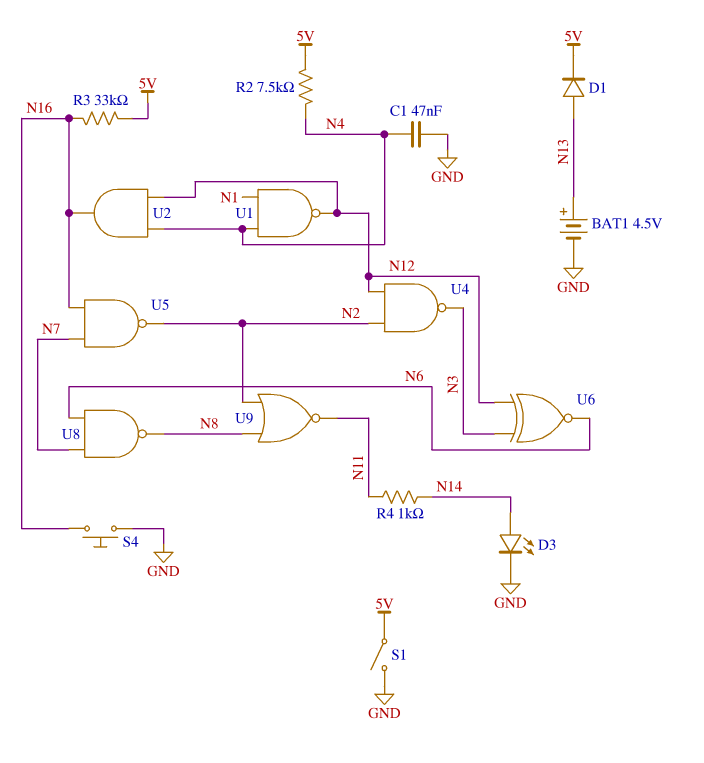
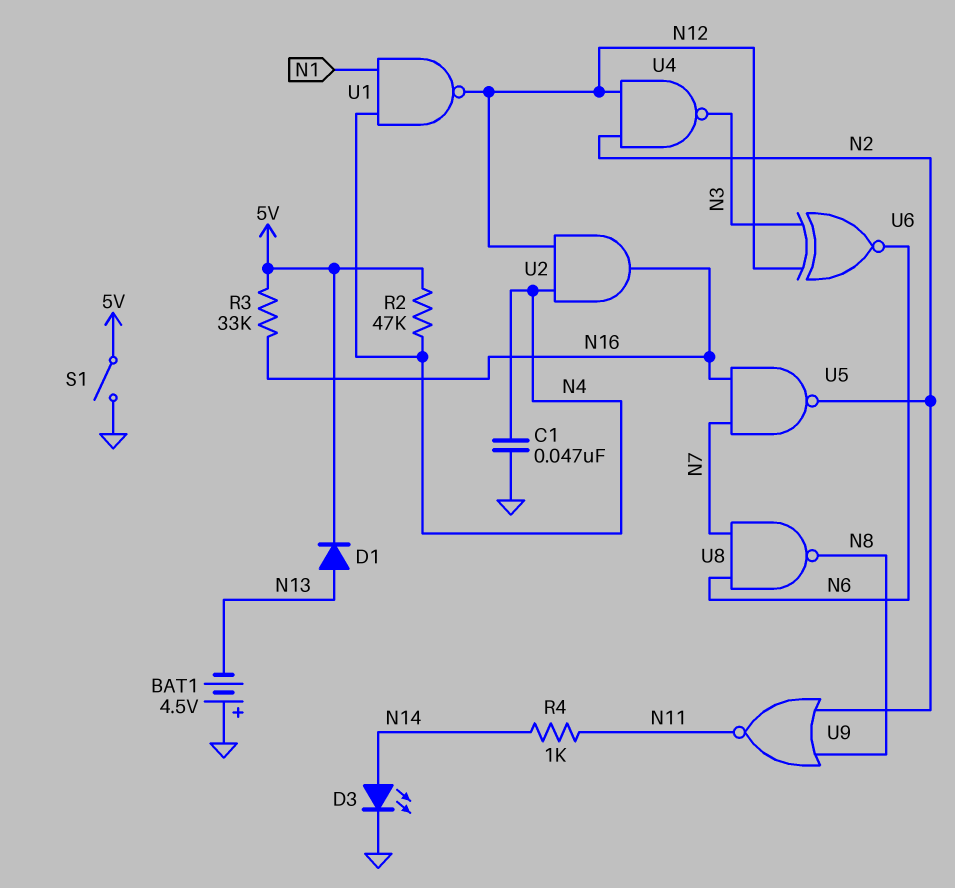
BAT1: 4.5V (plus N13, minus GND) -> 4.5V (plus GND, minus N13)
R2: 7.5k (5V, N4) -> 47k (5V, N4)
S4: button (GND, N16) -> none

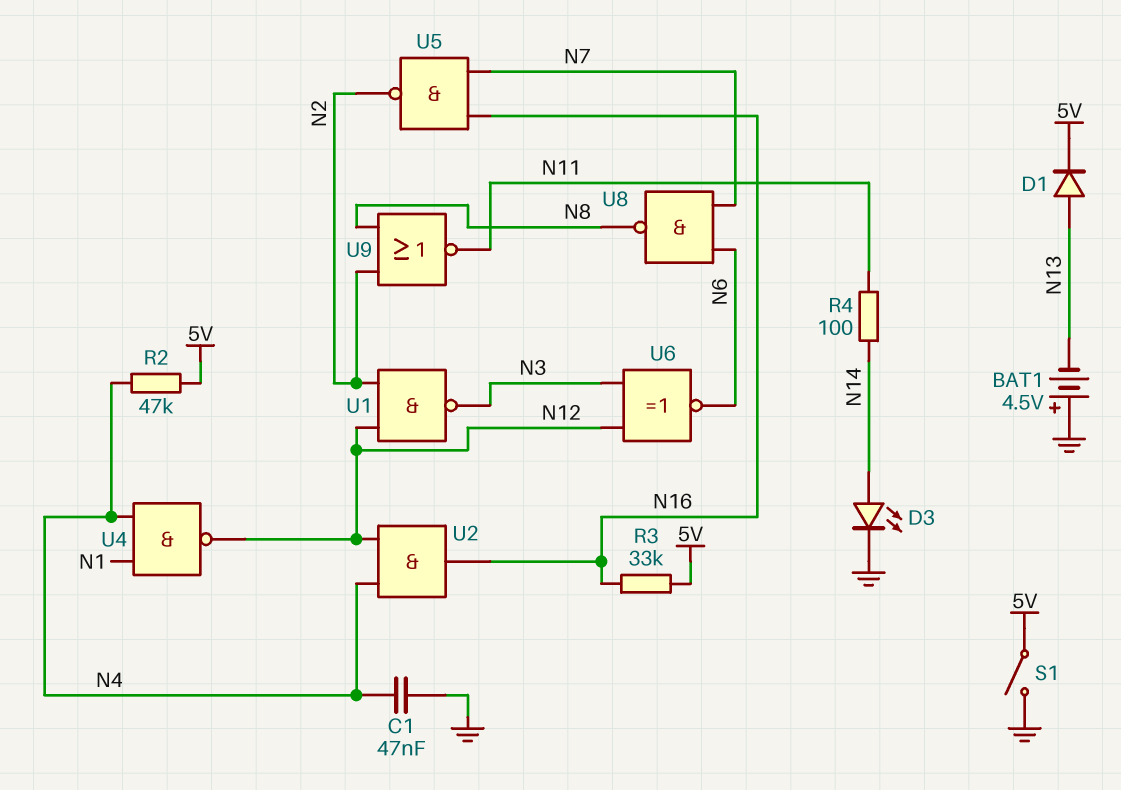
R4: 1k (N11, N14) -> 100 (N11, N14)
U1: NAND (in N1, in N4, out N12) -> NAND (in N2, in N12, out N3)
U4: NAND (in N2, in N12, out N3) -> NAND (in N1, in N4, out N12)

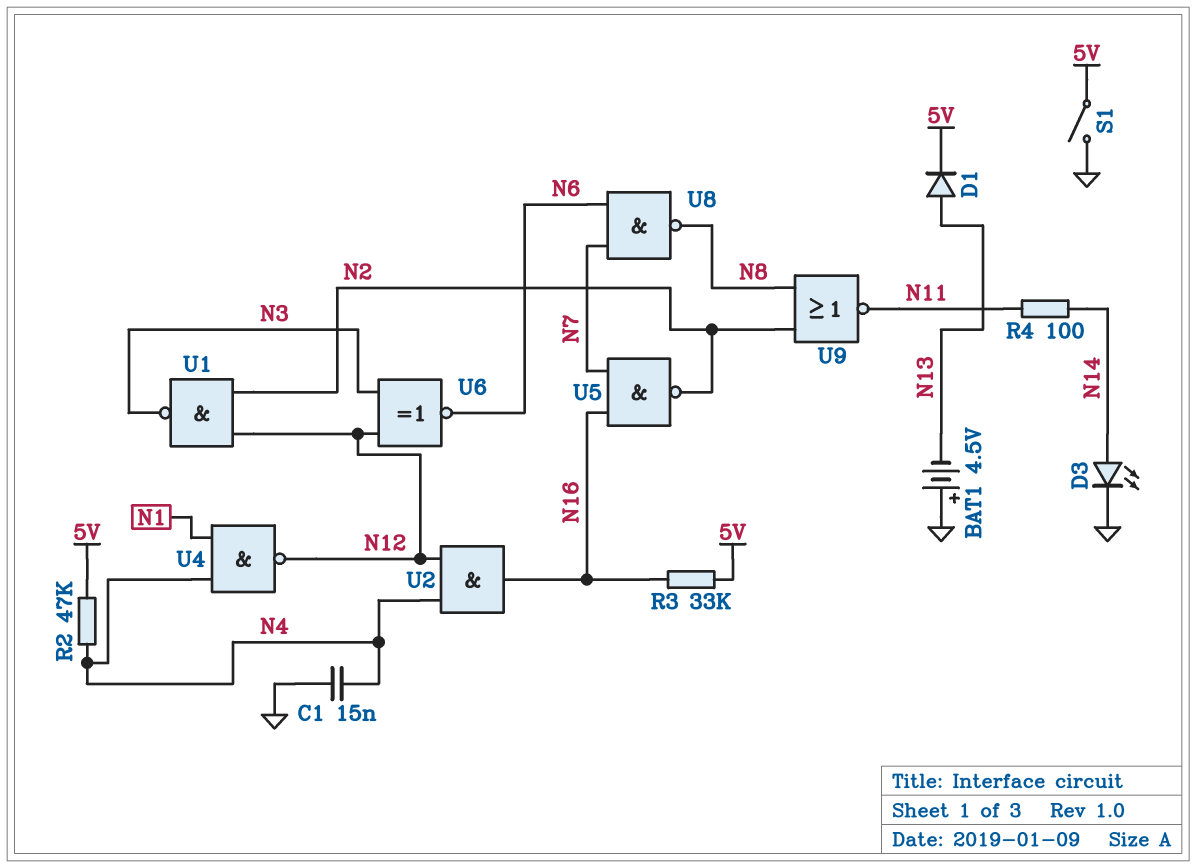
C1: 47nF (GND, N4) -> 15nF (GND, N4)

